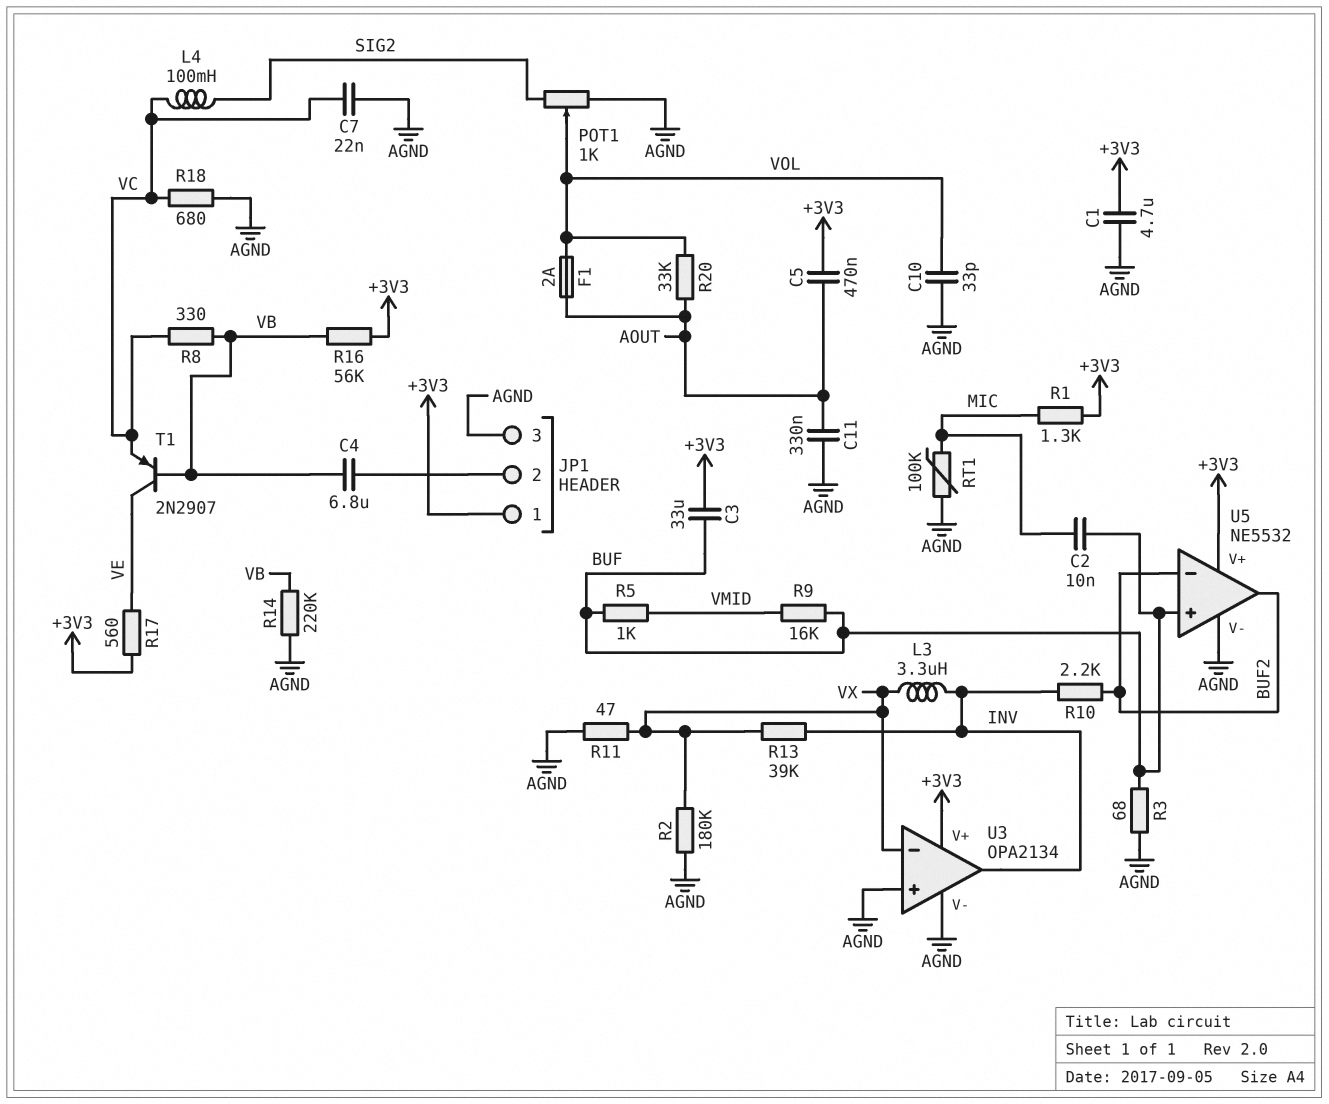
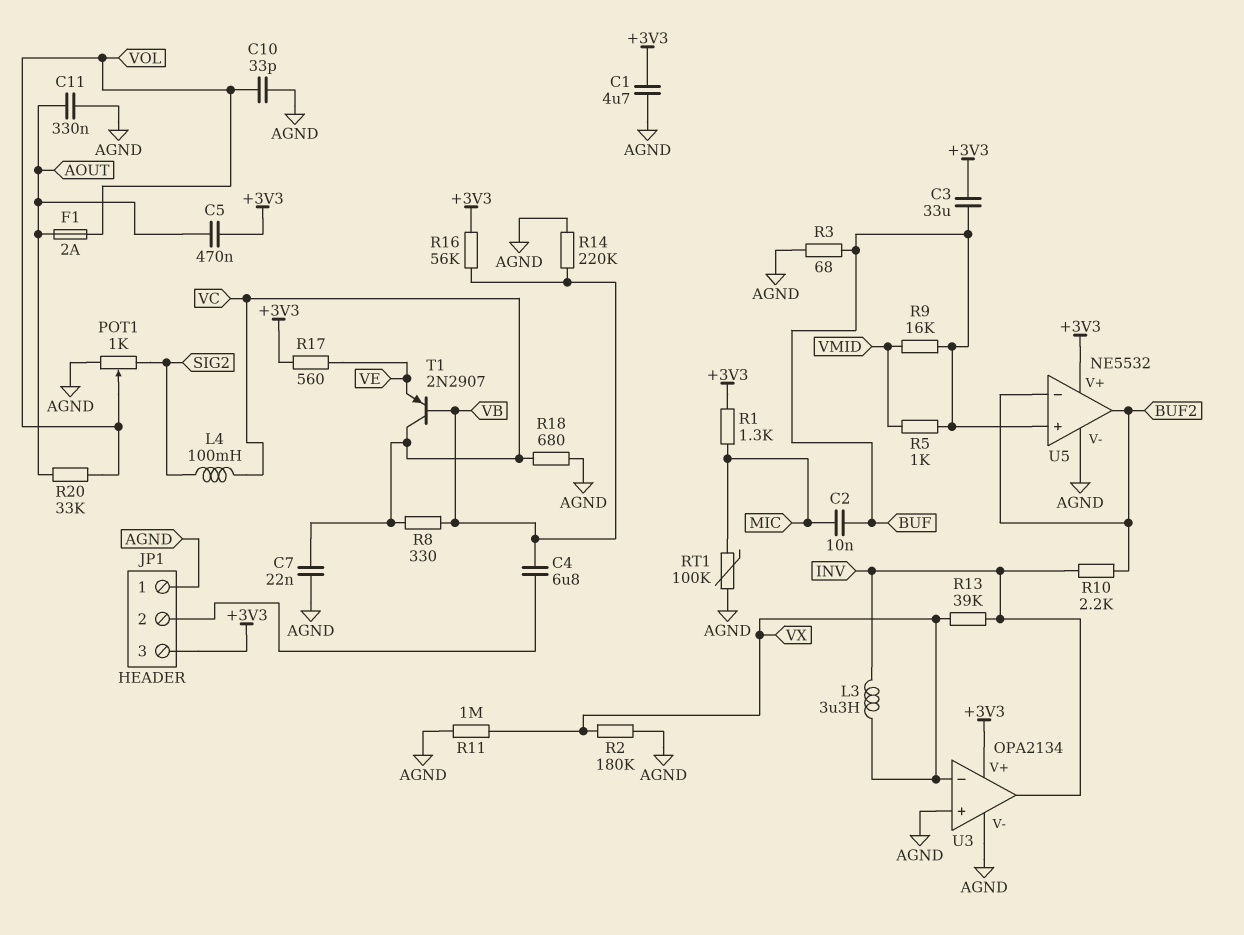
JP1 pin 1: +3V3 -> AGND
JP1 pin 3: AGND -> +3V3
R11: 47 (AGND, VX) -> 1M (AGND, VX)
T1: PNP 2N2907 (B VB, C VE, E VC) -> PNP 2N2907 (B VB, C VC, E VE)

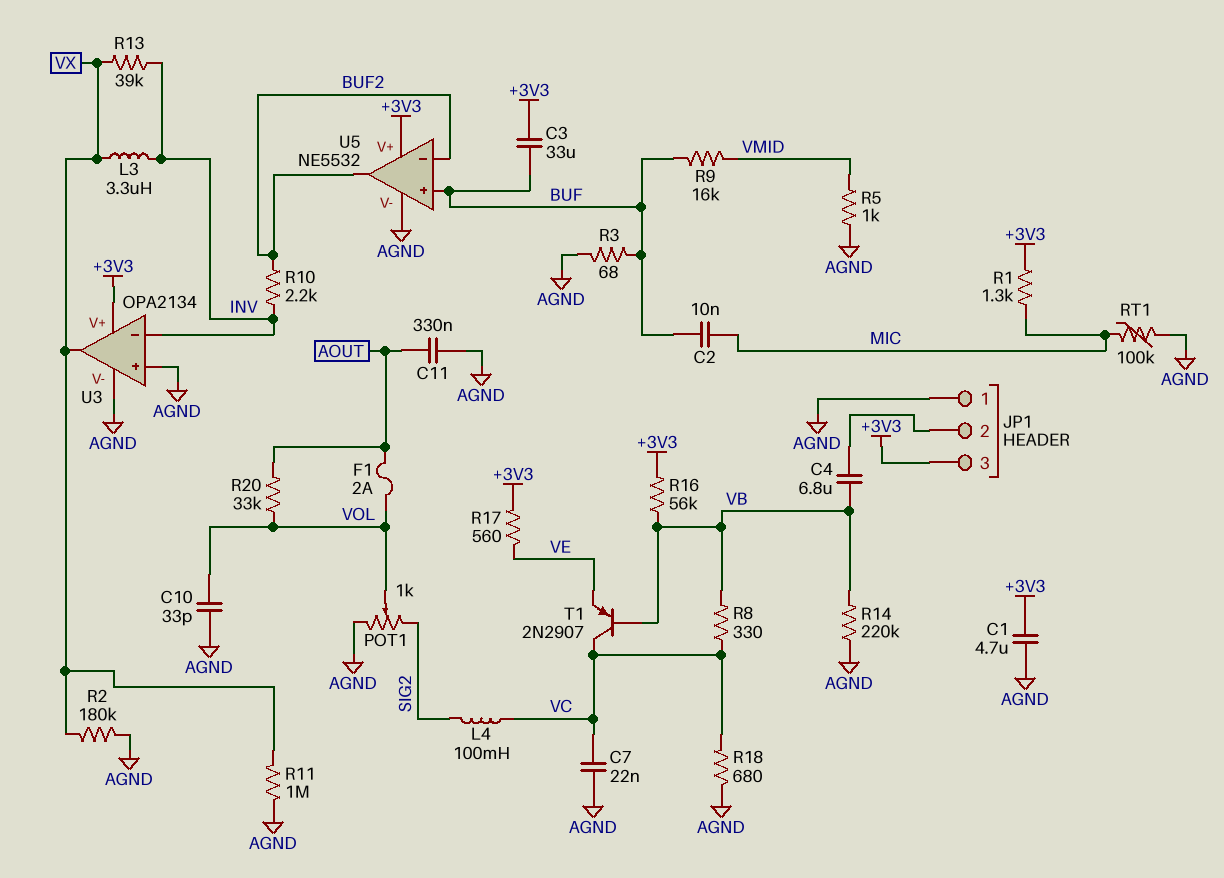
C5: 470nF (+3V3, AOUT) -> none
R5: 1k (BUF, VMID) -> 1k (AGND, VMID)
U3 pin in-: VX -> INV
U3 pin out: INV -> VX

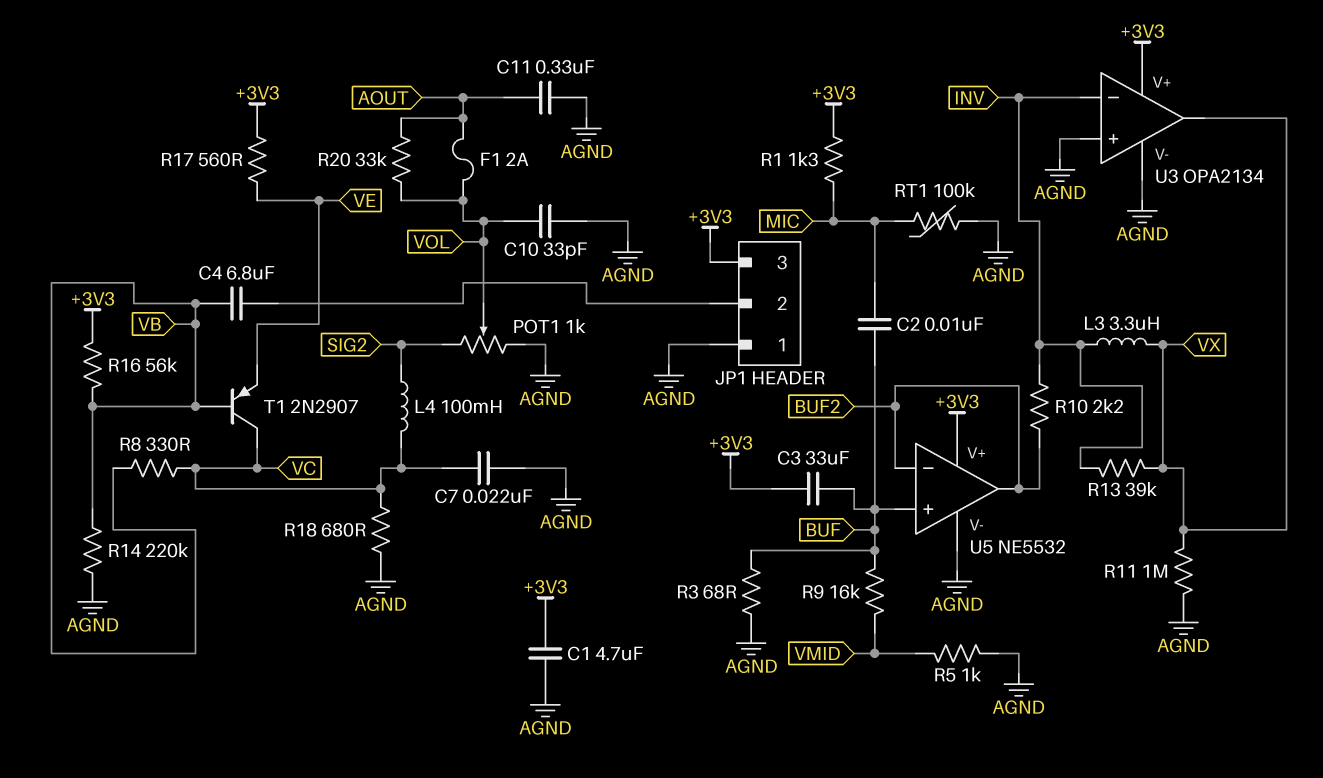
R2: 180k (AGND, VX) -> none

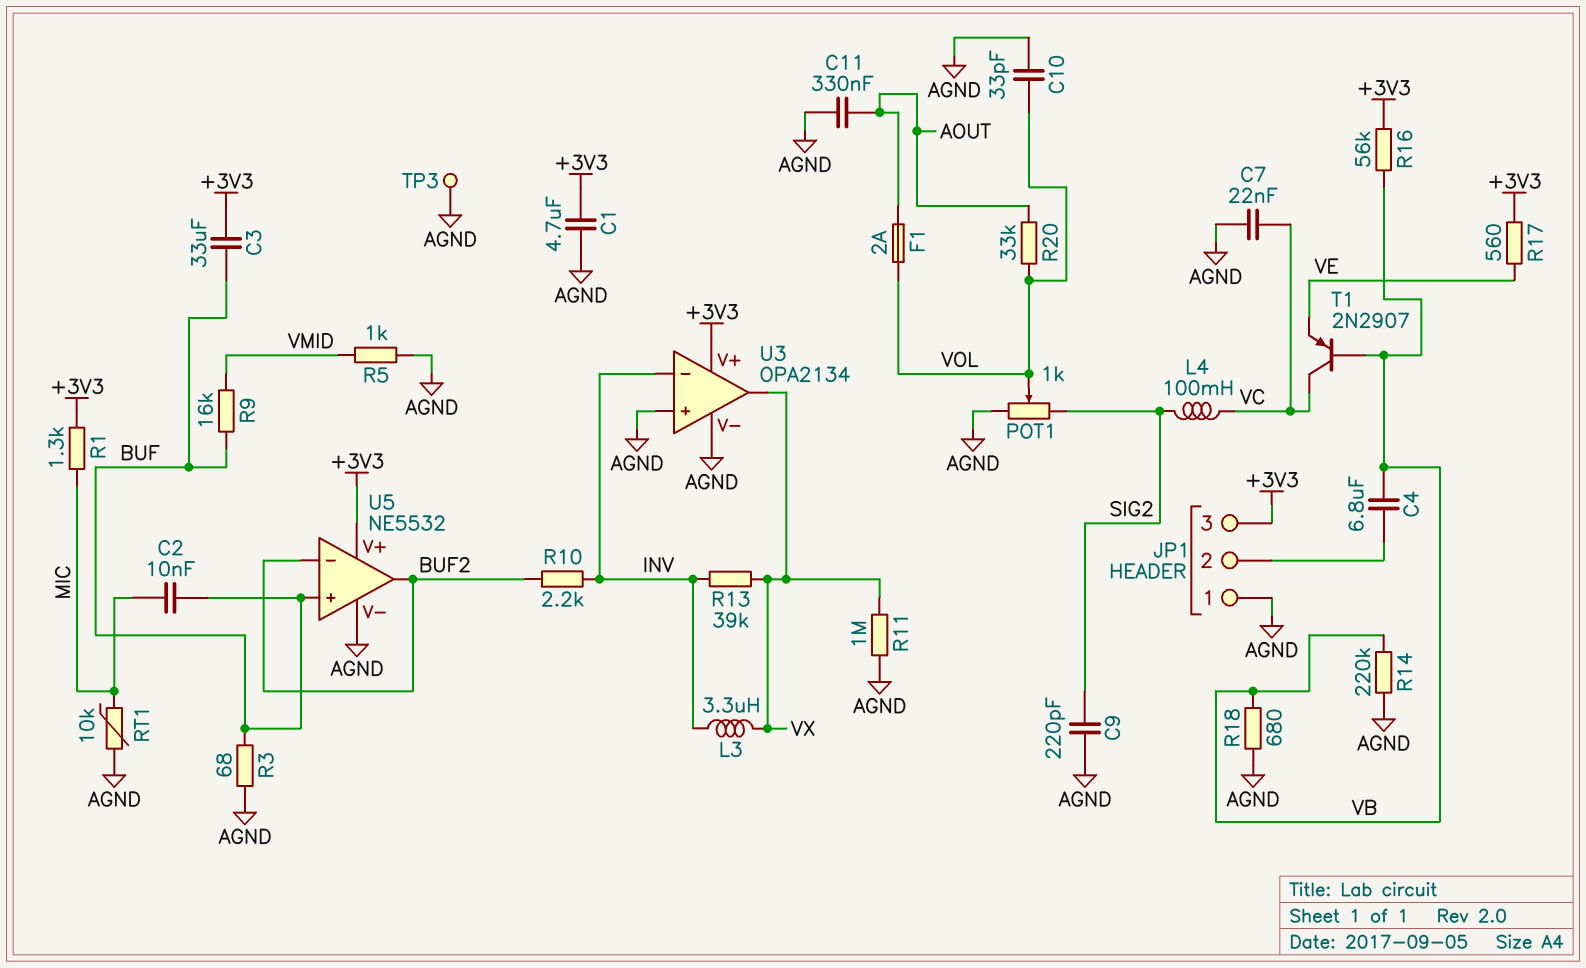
C9: none -> 220pF (AGND, SIG2)
R8: 330 (VB, VC) -> none
R18: 680 (AGND, VC) -> 680 (AGND, VB)
RT1: 100k (AGND, MIC) -> 10k (AGND, MIC)
TP3: none -> test point (AGND)

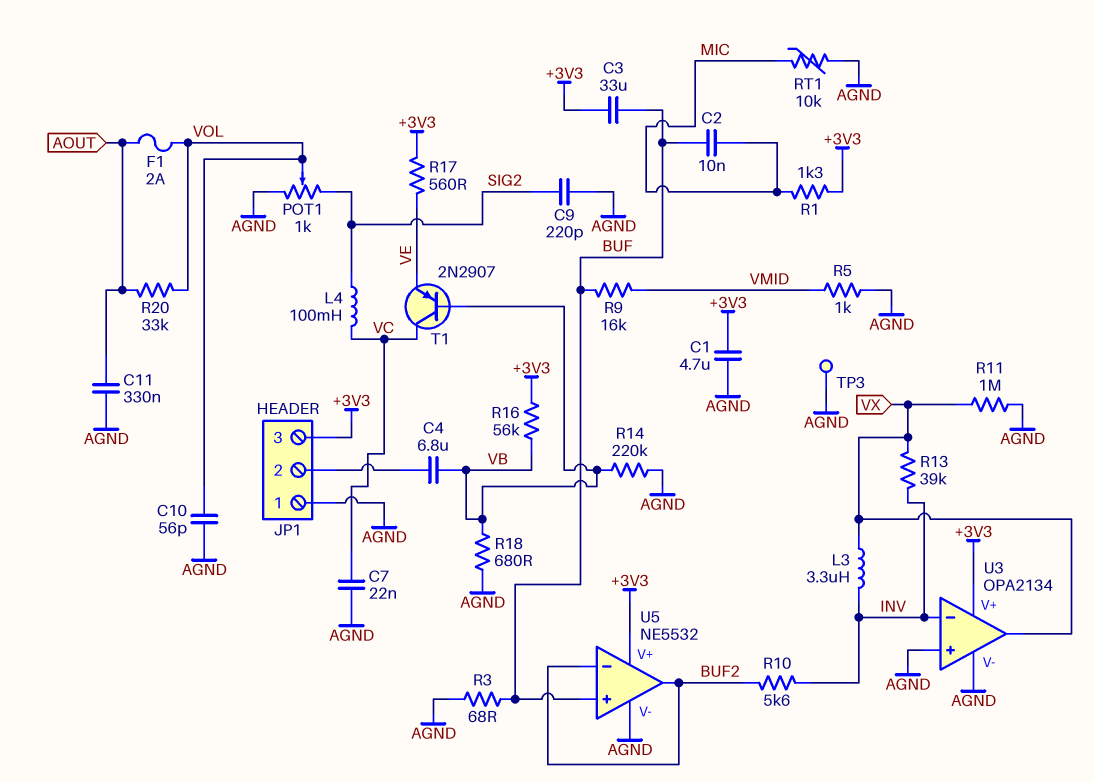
C10: 33pF (AGND, VOL) -> 56pF (AGND, VOL)
R10: 2.2k (BUF2, INV) -> 5.6k (BUF2, INV)

